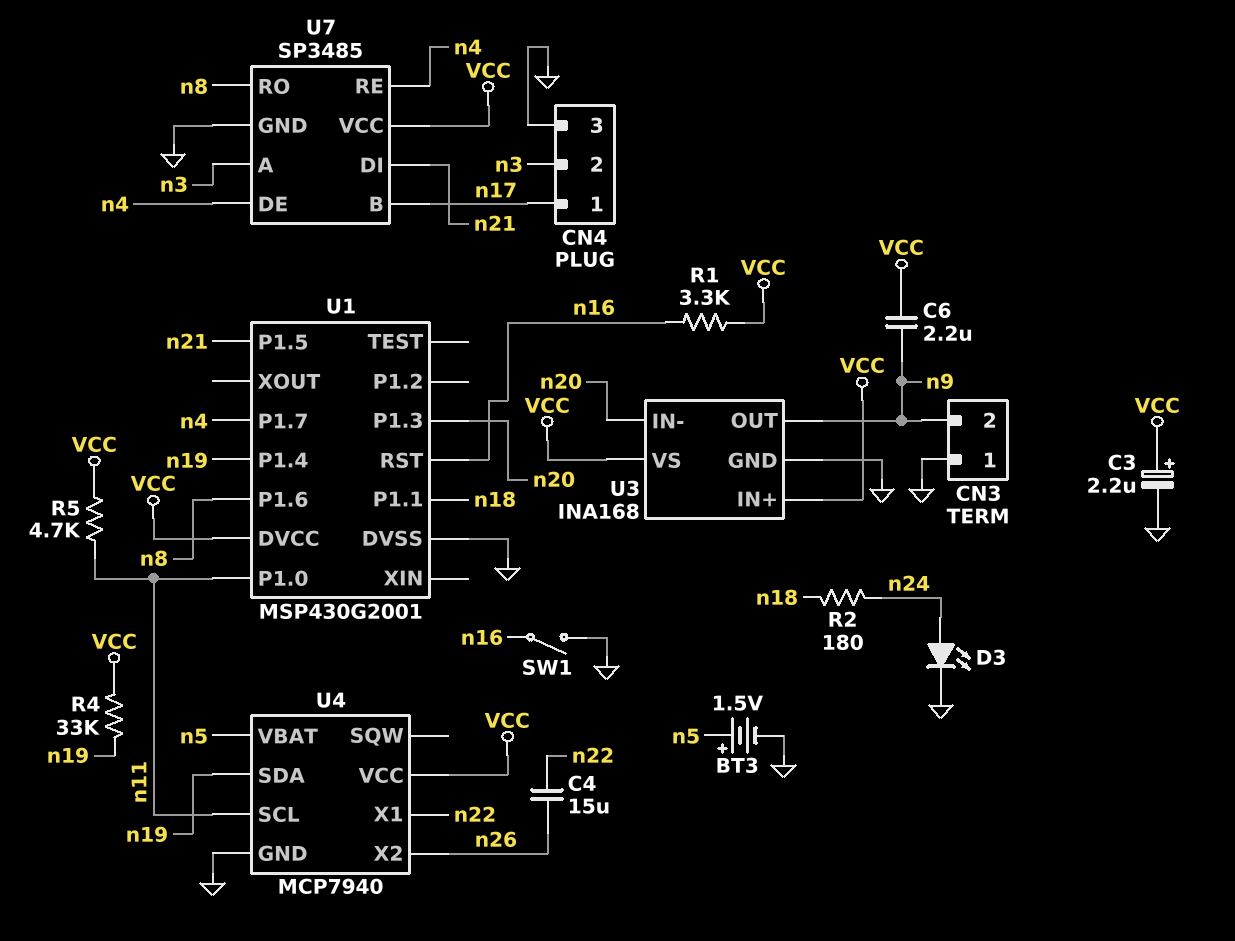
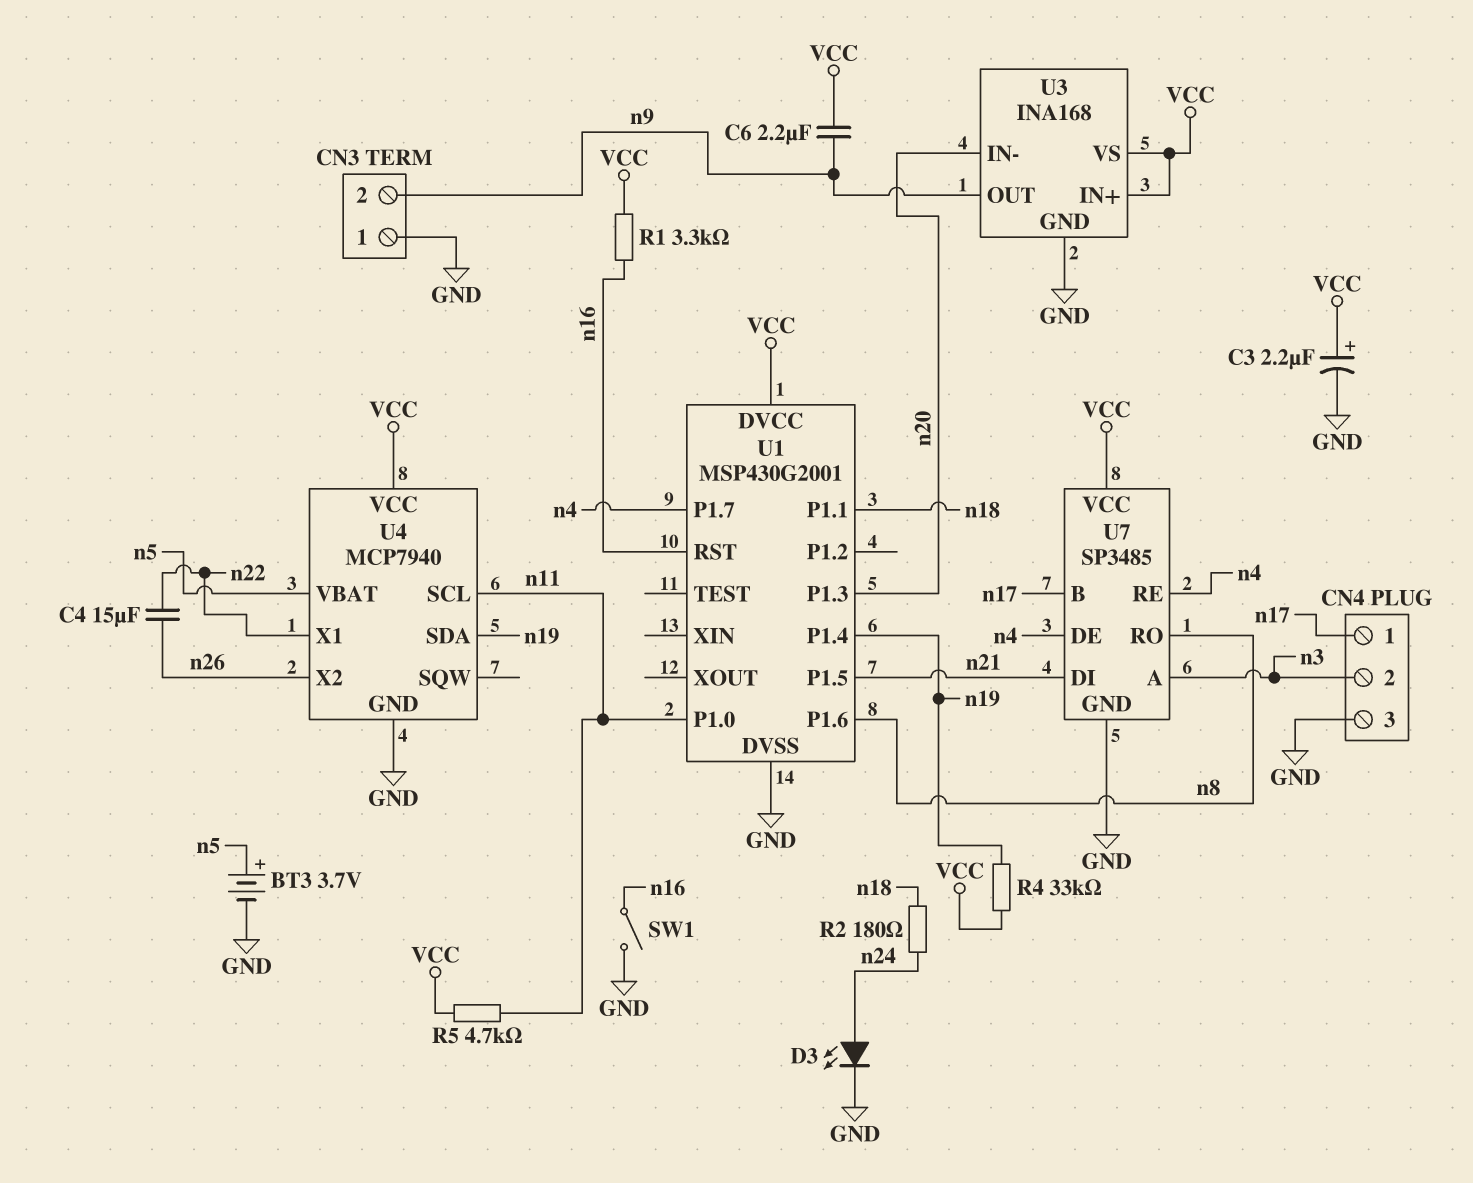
BT3: 1.5V (plus n5, minus GND) -> 3.7V (plus n5, minus GND)

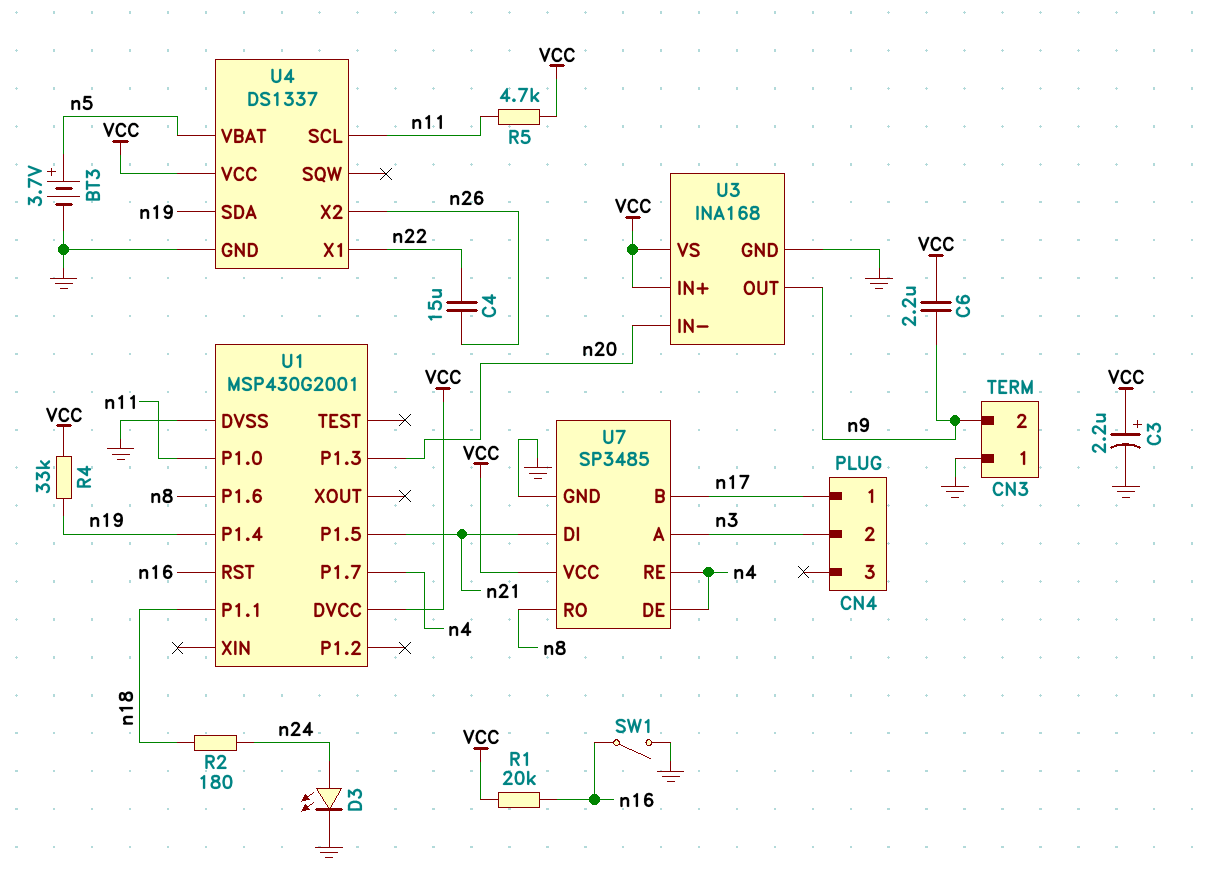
CN4 pin 3: GND -> none
R1: 3.3k (VCC, n16) -> 20k (VCC, n16)
U4: MCP7940 -> DS1337

